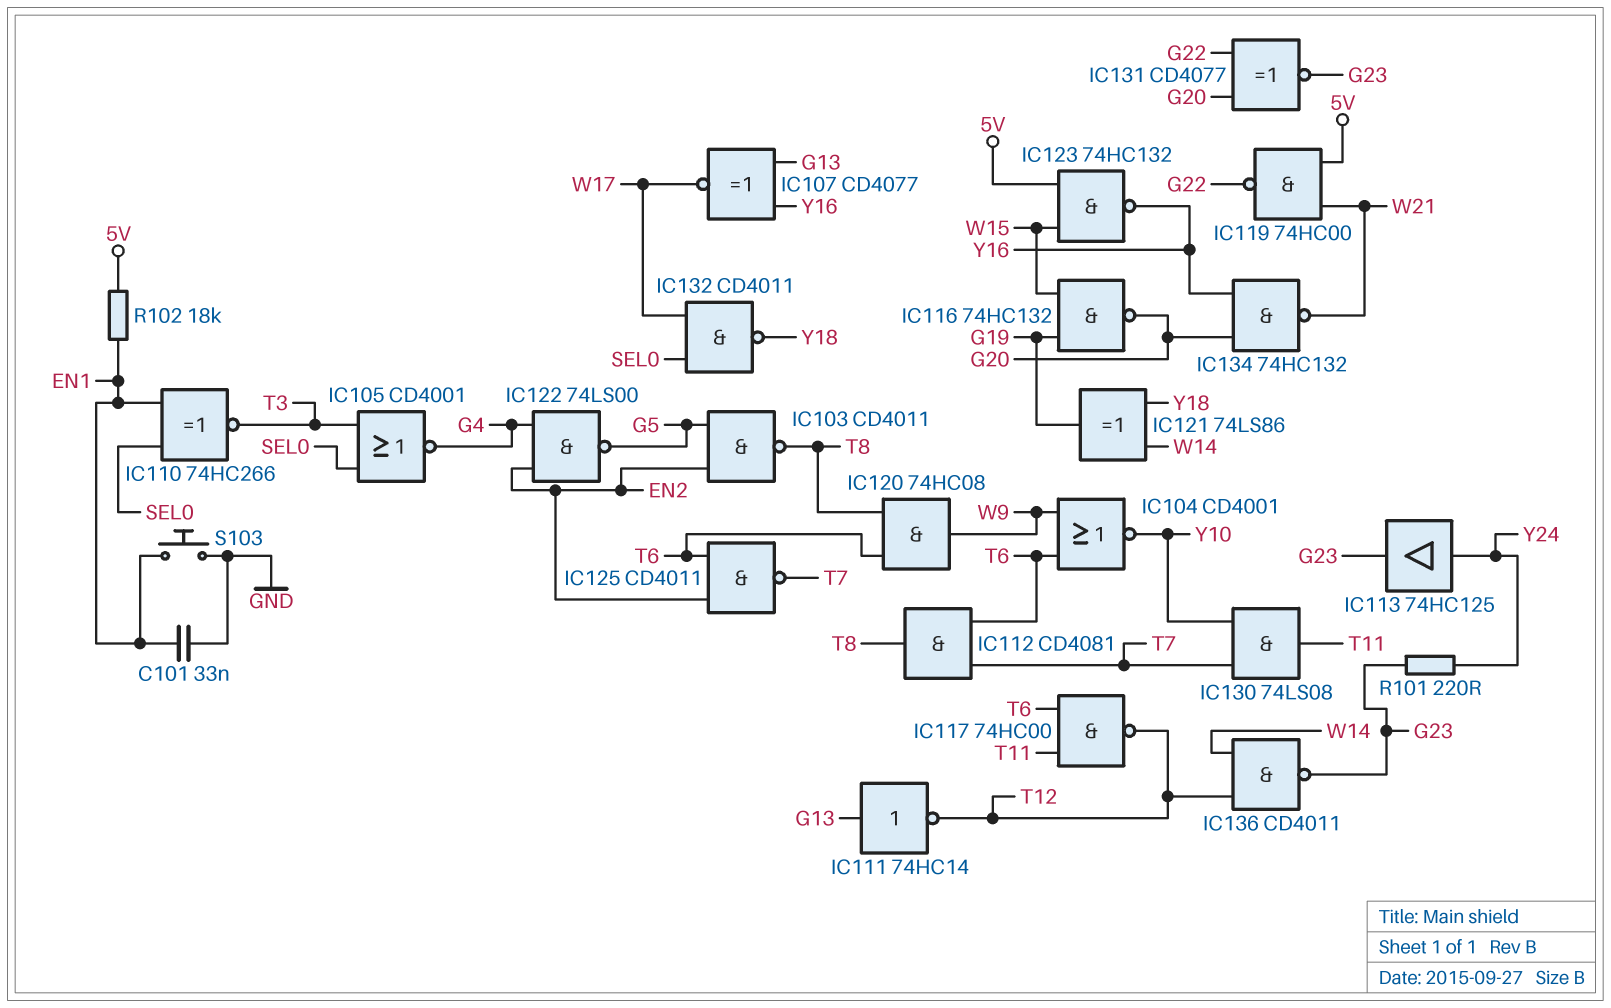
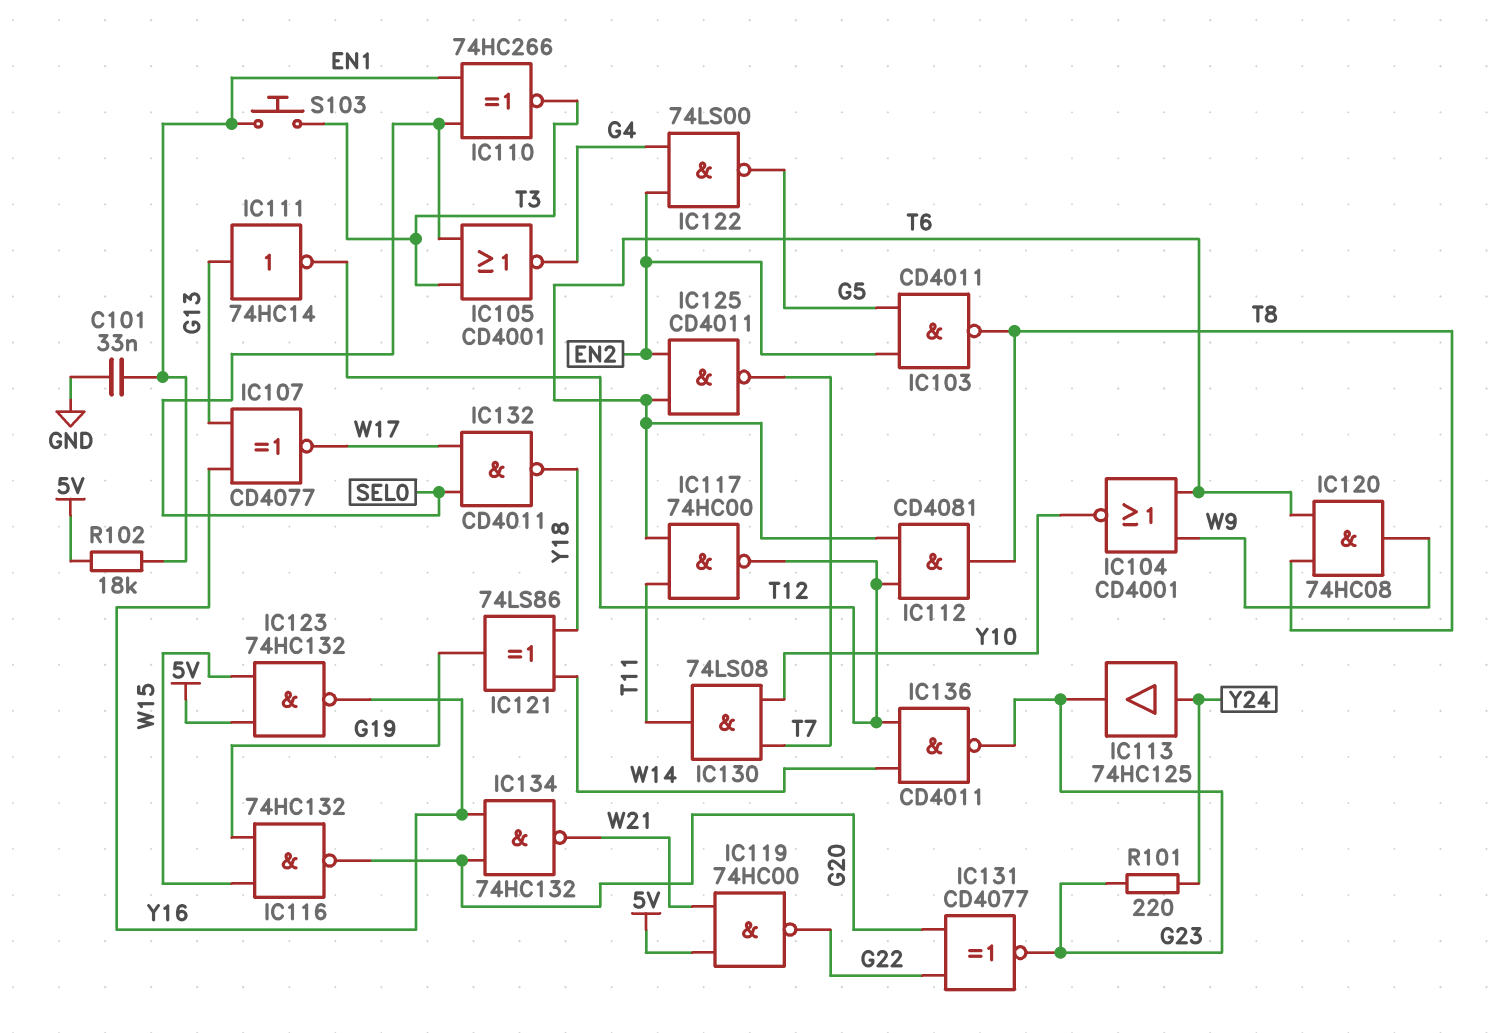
IC112: AND CD4081 (in T6, in T7, out T8) -> AND CD4081 (in T6, in T12, out T8)
S103: button (EN1, GND) -> button (EN1, T3)

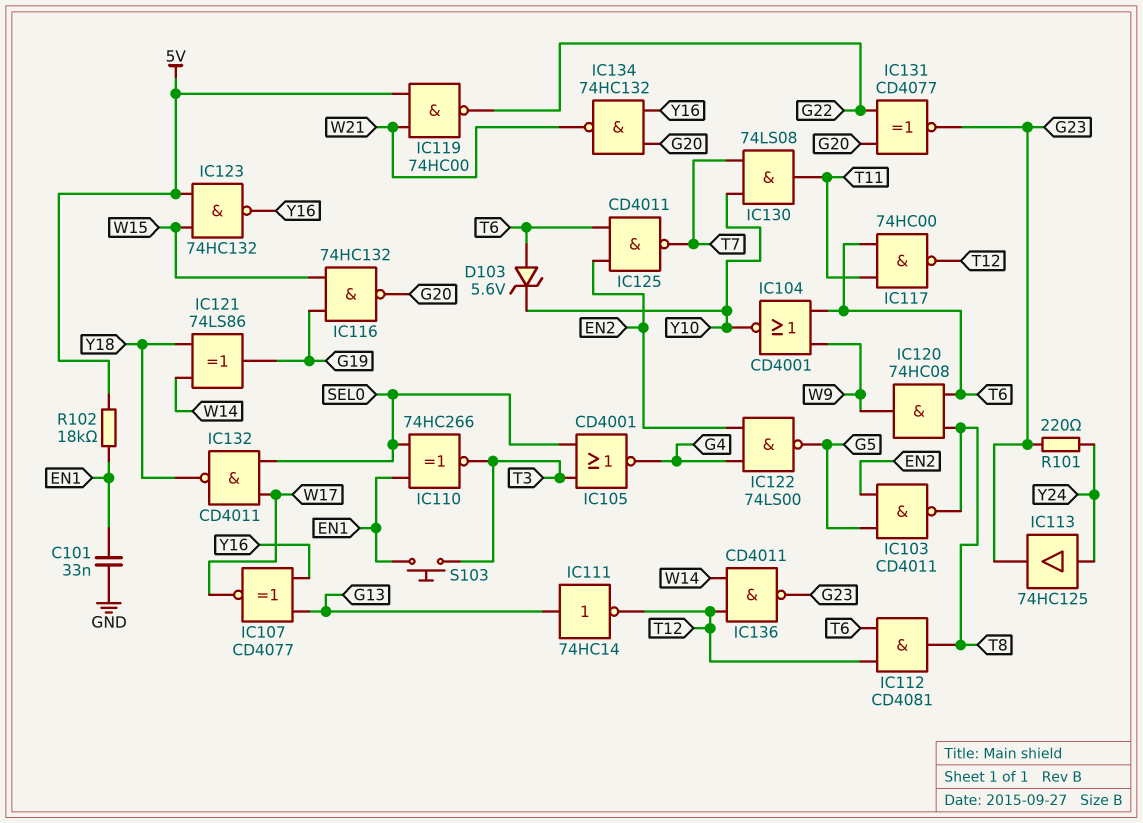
D103: none -> zener 5.6V (A T6, K Y10)

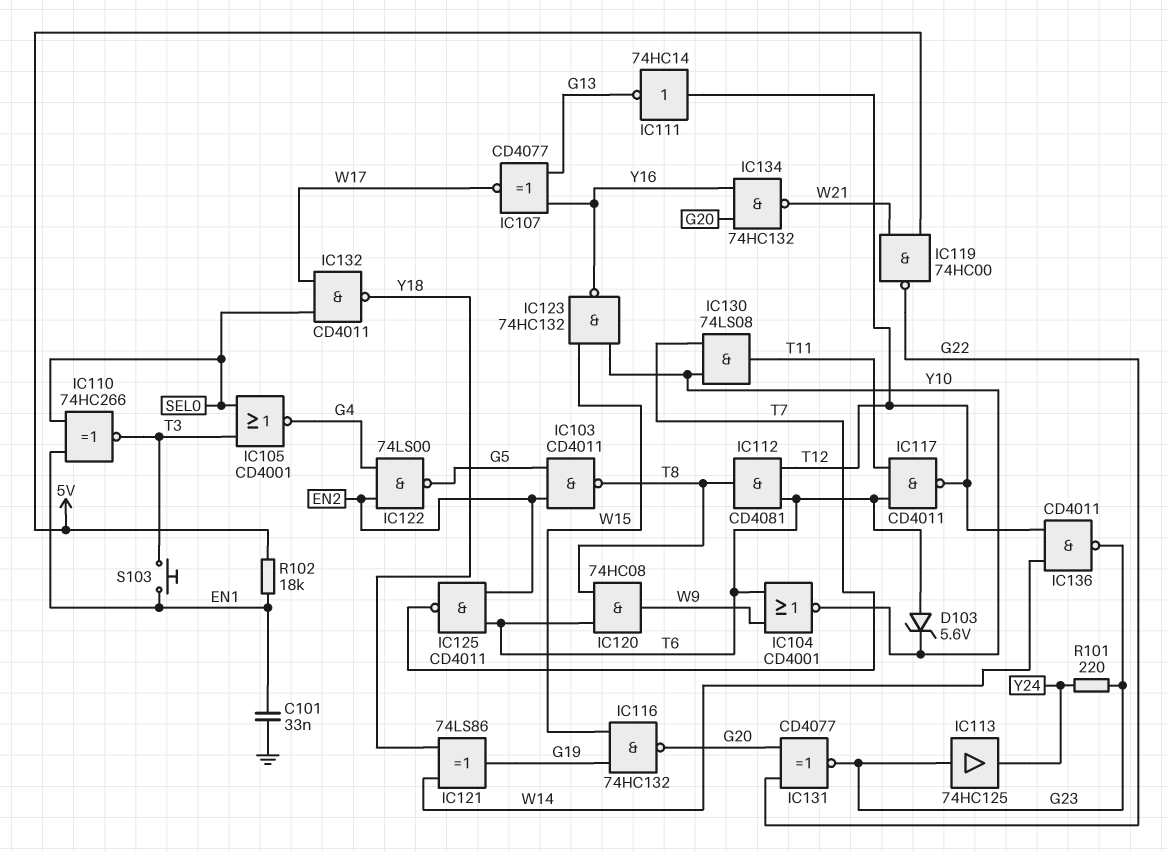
IC111: NOT 74HC14 (in G13, out T12) -> NOT 74HC14 (in T12, out G13)
IC113: buffer 74HC125 (in Y24, out G23) -> buffer 74HC125 (in G23, out Y24)
IC117: NAND 74HC00 (in T6, in T11, out T12) -> NAND CD4011 (in T6, in T11, out T12)
IC123: NAND 74HC132 (in 5V, in W15, out Y16) -> NAND 74HC132 (in W15, in Y10, out Y16)

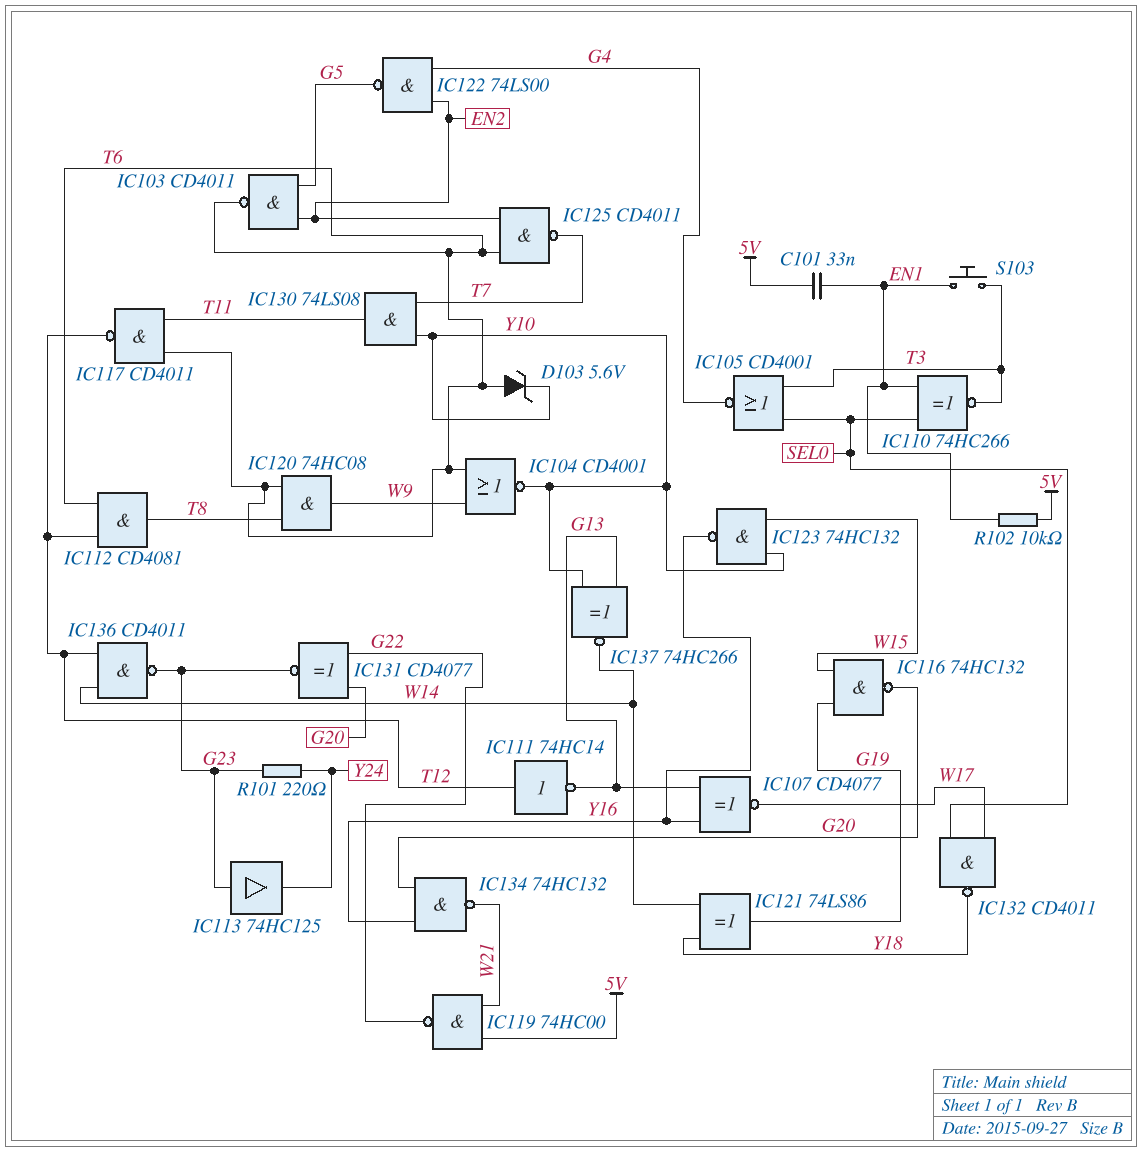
C101: 33nF (EN1, GND) -> 33nF (5V, EN1)
IC103: NAND CD4011 (in EN2, in G5, out T8) -> NAND CD4011 (in EN2, in G5, out T6)
IC137: none -> XNOR 74HC266 (in G13, in Y10, out W14)
R102: 18k (5V, EN1) -> 10k (5V, EN1)

